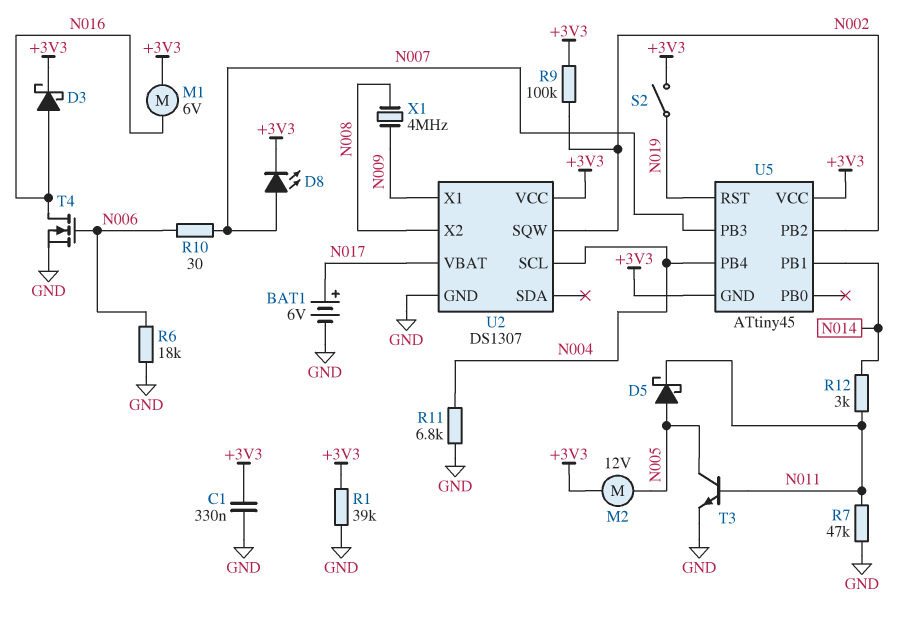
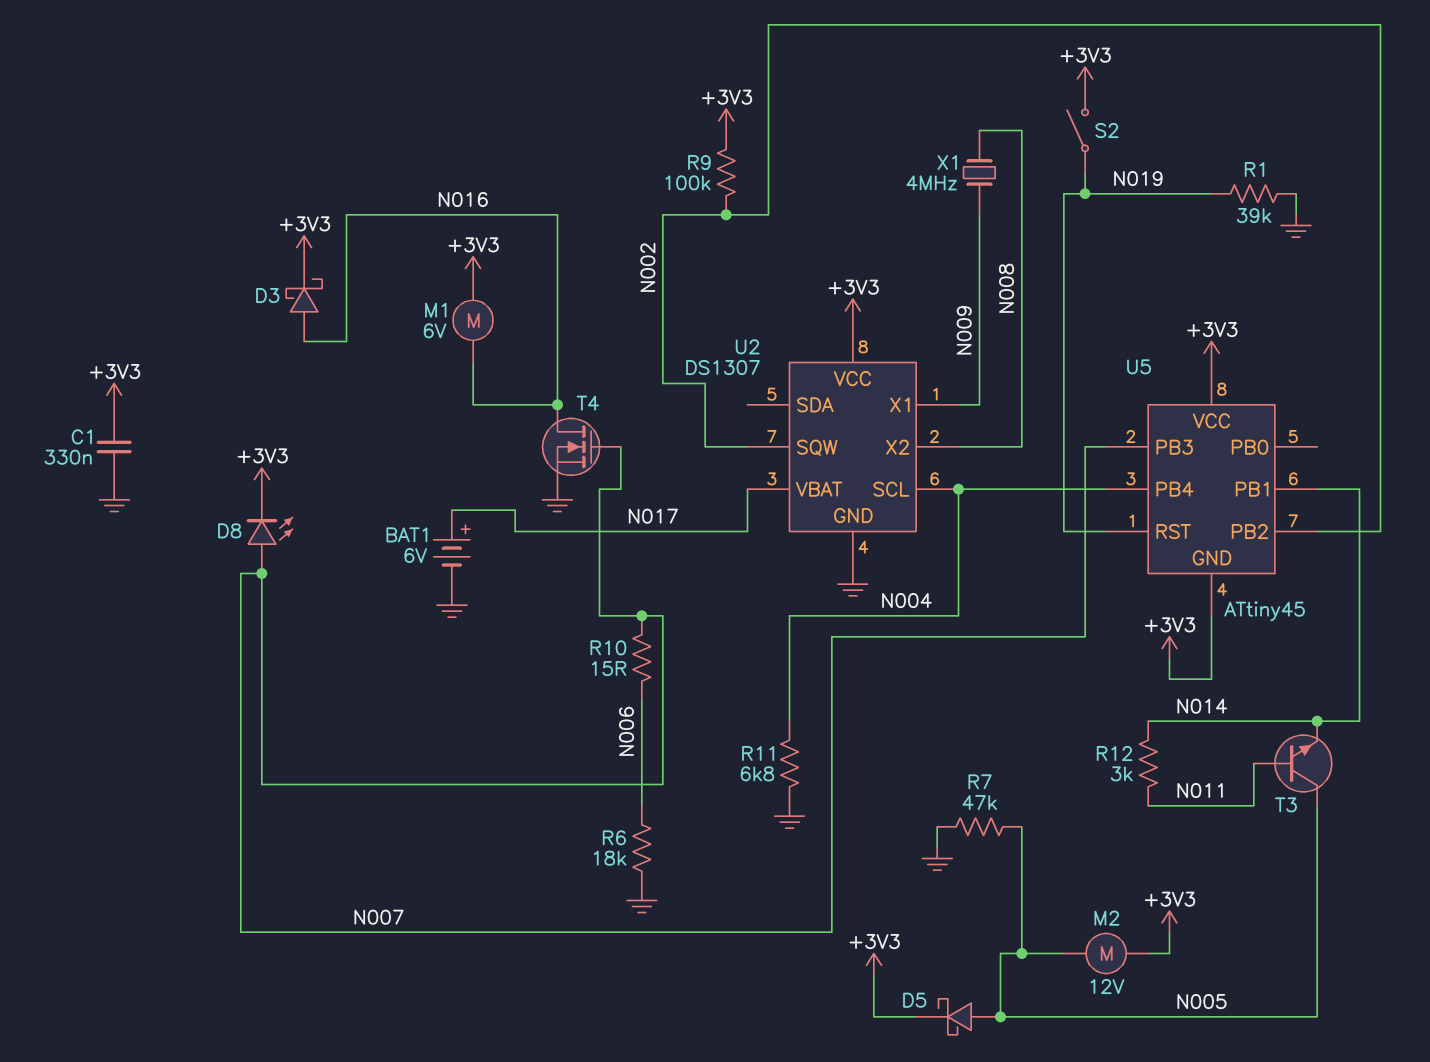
D5: schottky (A N005, K N011) -> schottky (A N005, K +3V3)
R1: 39k (+3V3, GND) -> 39k (GND, N019)
R7: 47k (GND, N011) -> 47k (GND, N005)
R10: 30 (N006, N007) -> 15 (N006, N007)
T3: NPN (B N011, C N005, E GND) -> NPN (B N011, C N005, E N014)
T4: NMOS (G N006, D N016, S GND) -> NMOS (G N007, D N016, S GND)

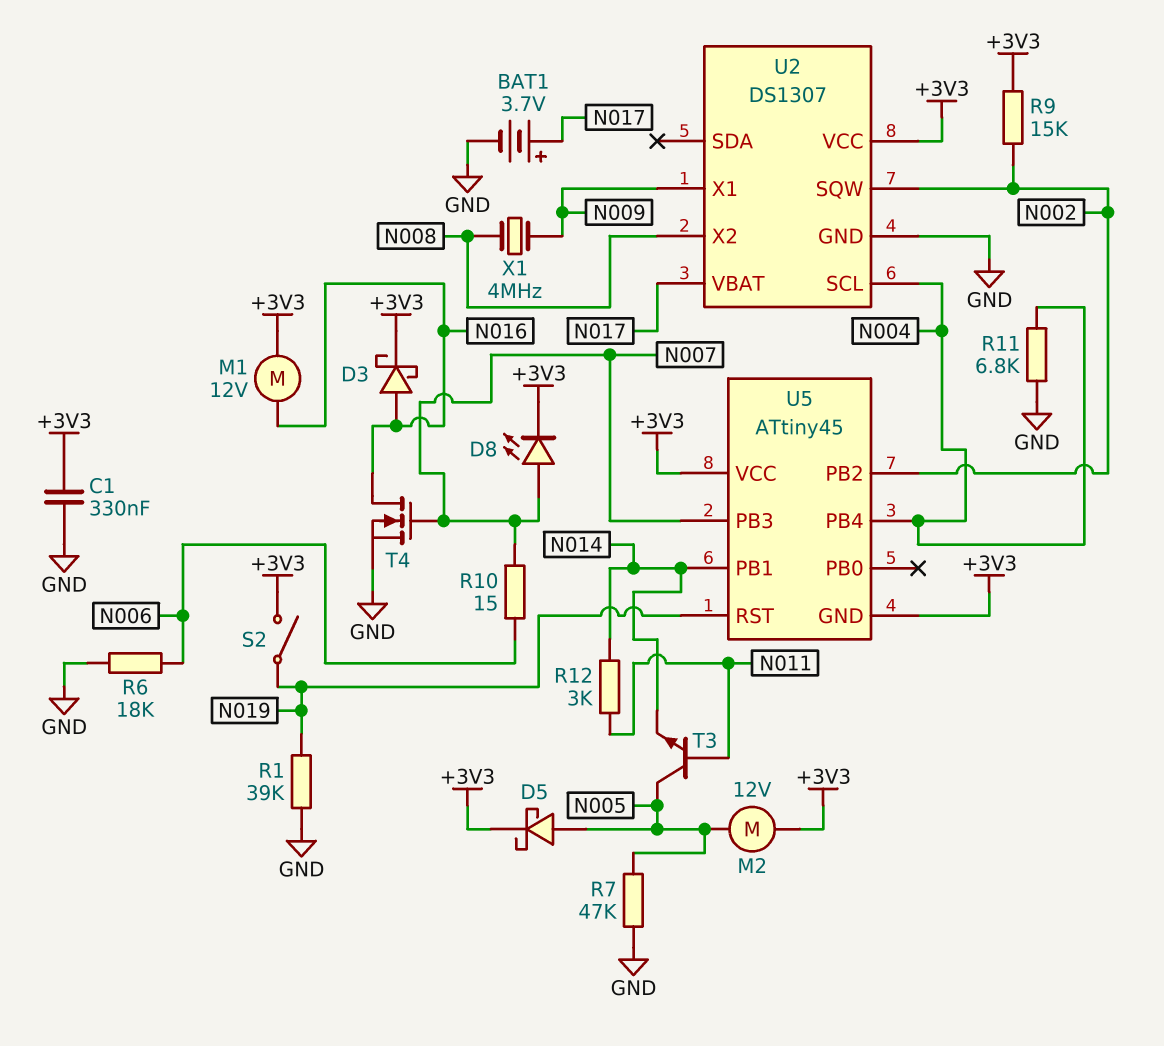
BAT1: 6V (plus N017, minus GND) -> 3.7V (plus N017, minus GND)
M1: motor 6V (+3V3, N016) -> motor 12V (+3V3, N016)
R9: 100k (+3V3, N002) -> 15k (+3V3, N002)

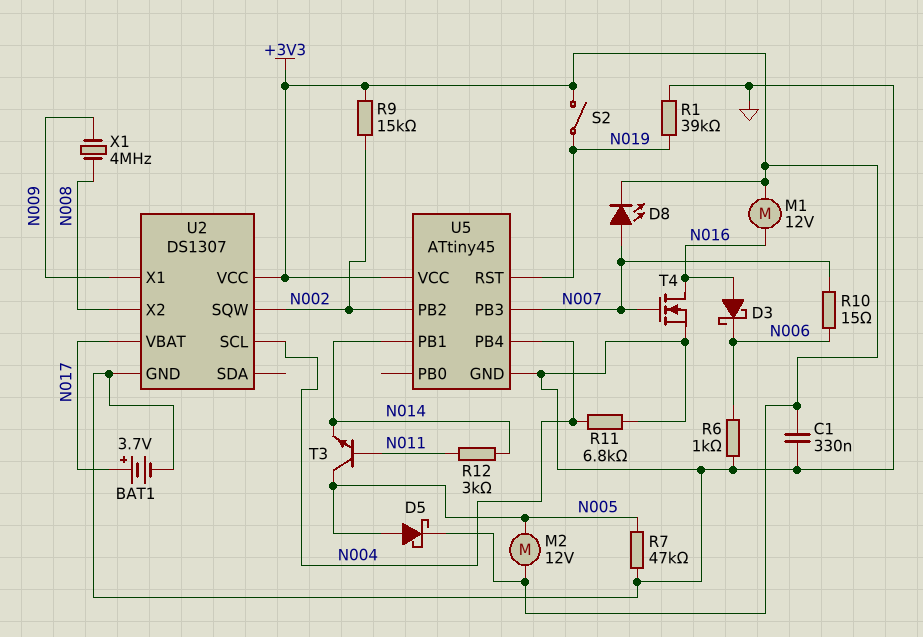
D3: schottky (A N016, K +3V3) -> schottky (A N016, K N006)
R6: 18k (GND, N006) -> 1k (GND, N006)
U5 pin GND: +3V3 -> GND

